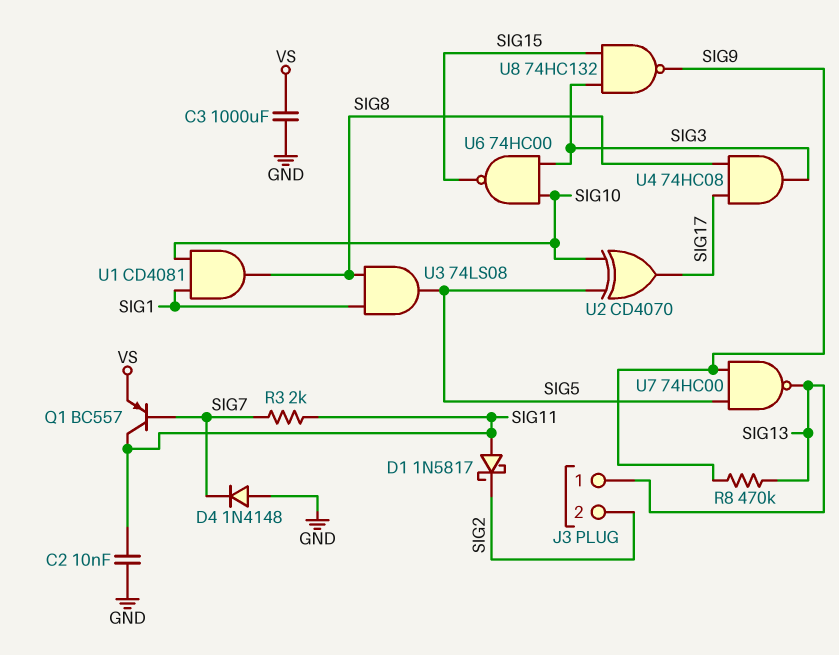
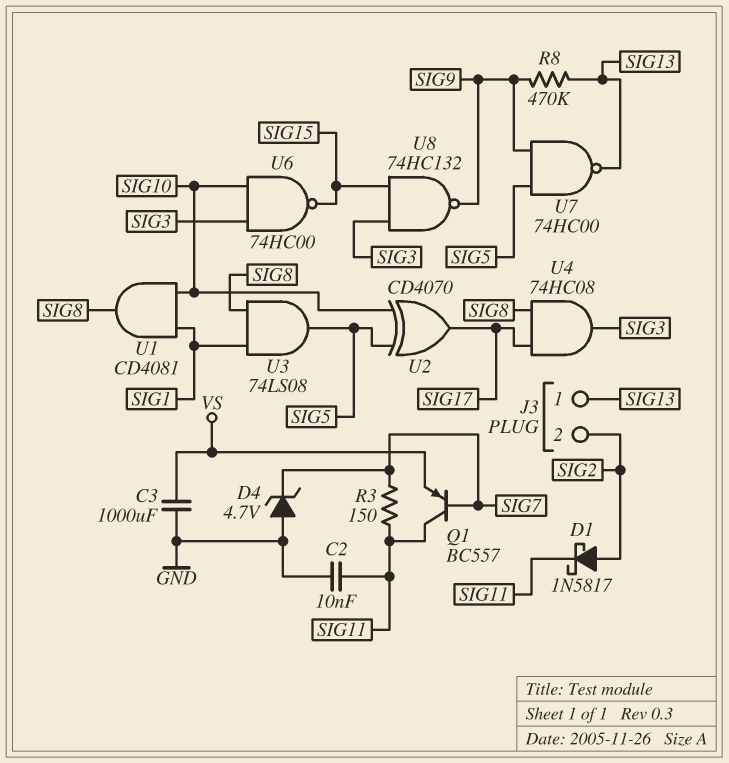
D1: schottky 1N5817 (A SIG11, K SIG2) -> schottky 1N5817 (A SIG2, K SIG11)
D4: diode 1N4148 (A GND, K SIG7) -> zener 4.7V (A GND, K SIG7)
R3: 2k (SIG7, SIG11) -> 150 (SIG7, SIG11)

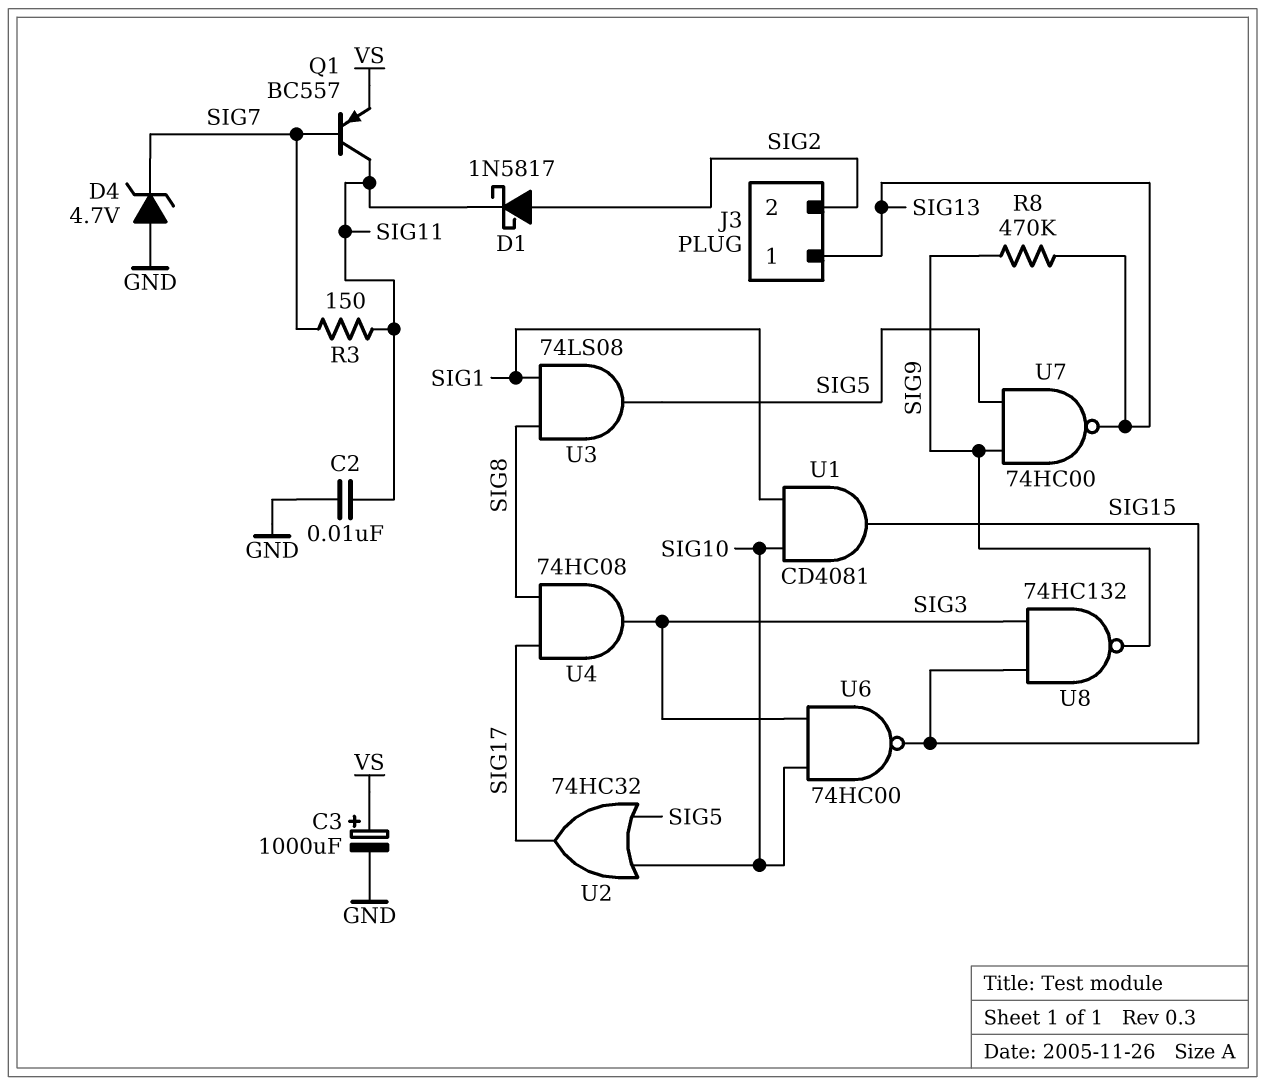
C3: 1000uF (GND, VS) -> 1000uF (plus VS, minus GND)
U1: AND CD4081 (in SIG1, in SIG10, out SIG8) -> AND CD4081 (in SIG1, in SIG10, out SIG15)
U2: XOR CD4070 (in SIG5, in SIG10, out SIG17) -> OR 74HC32 (in SIG5, in SIG10, out SIG17)

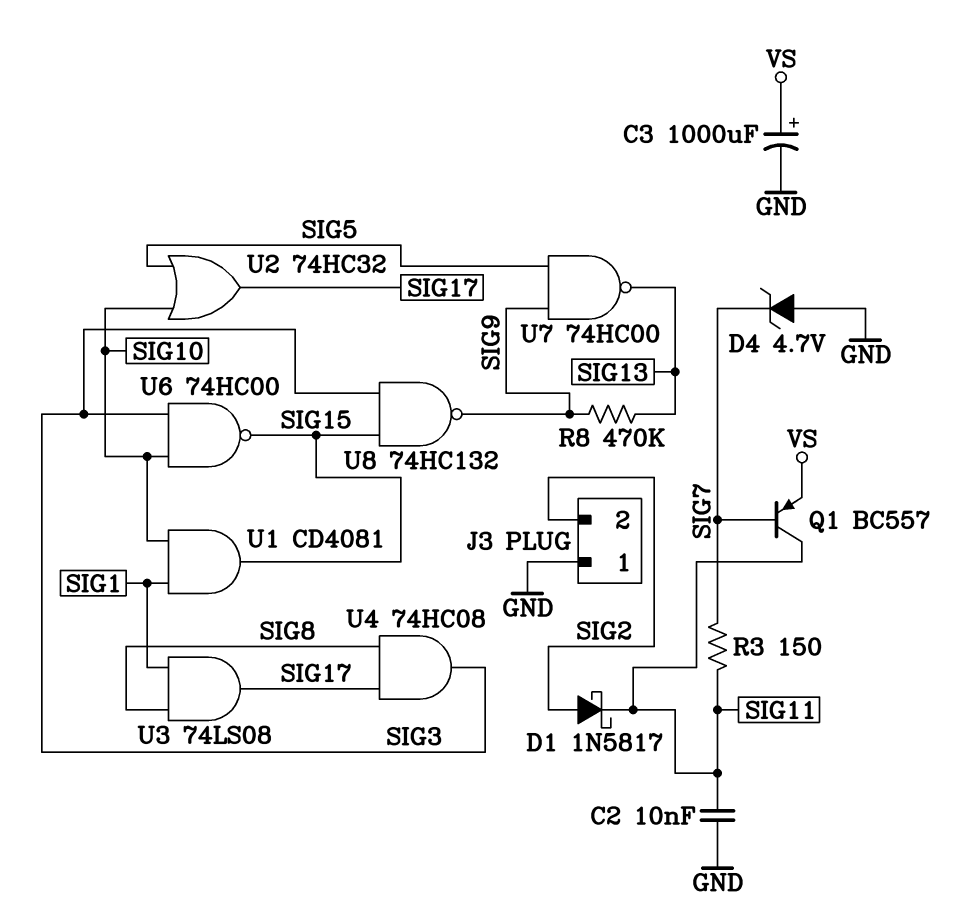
J3 pin 1: SIG13 -> GND
U3: AND 74LS08 (in SIG1, in SIG8, out SIG5) -> AND 74LS08 (in SIG1, in SIG8, out SIG17)

